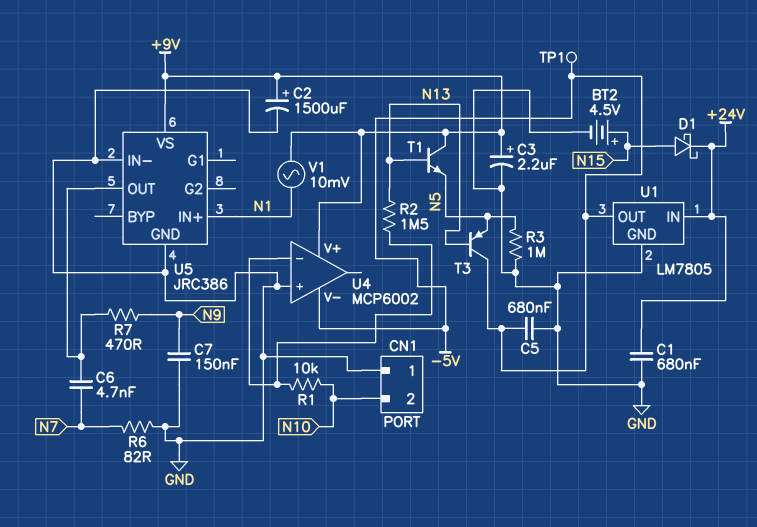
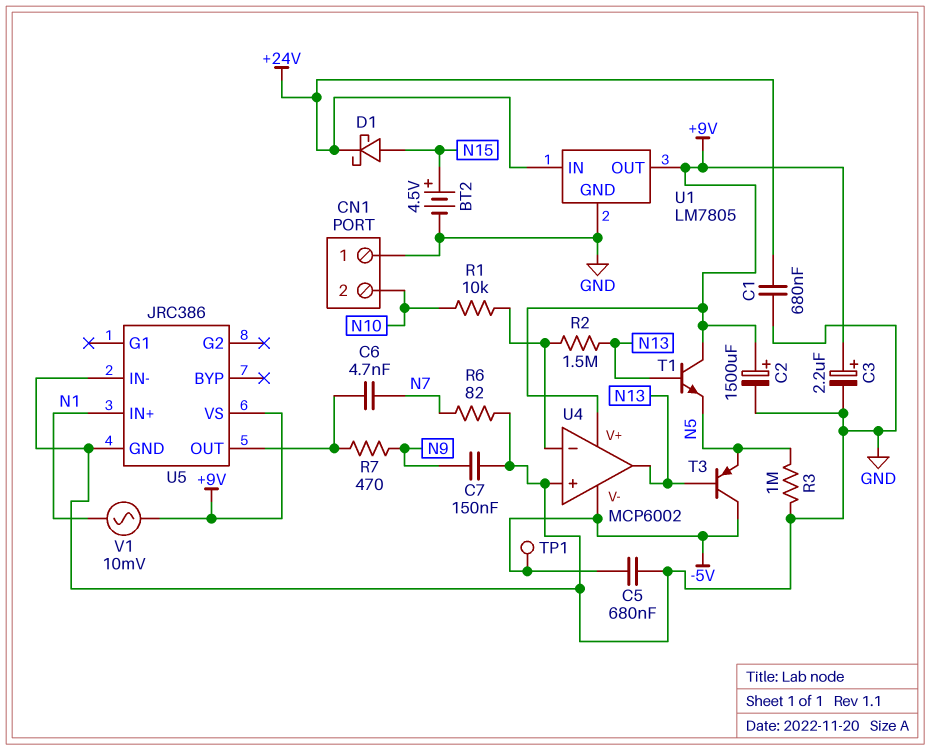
U1 pin OUT: -5V -> +9V
U4 pin out: none -> N13

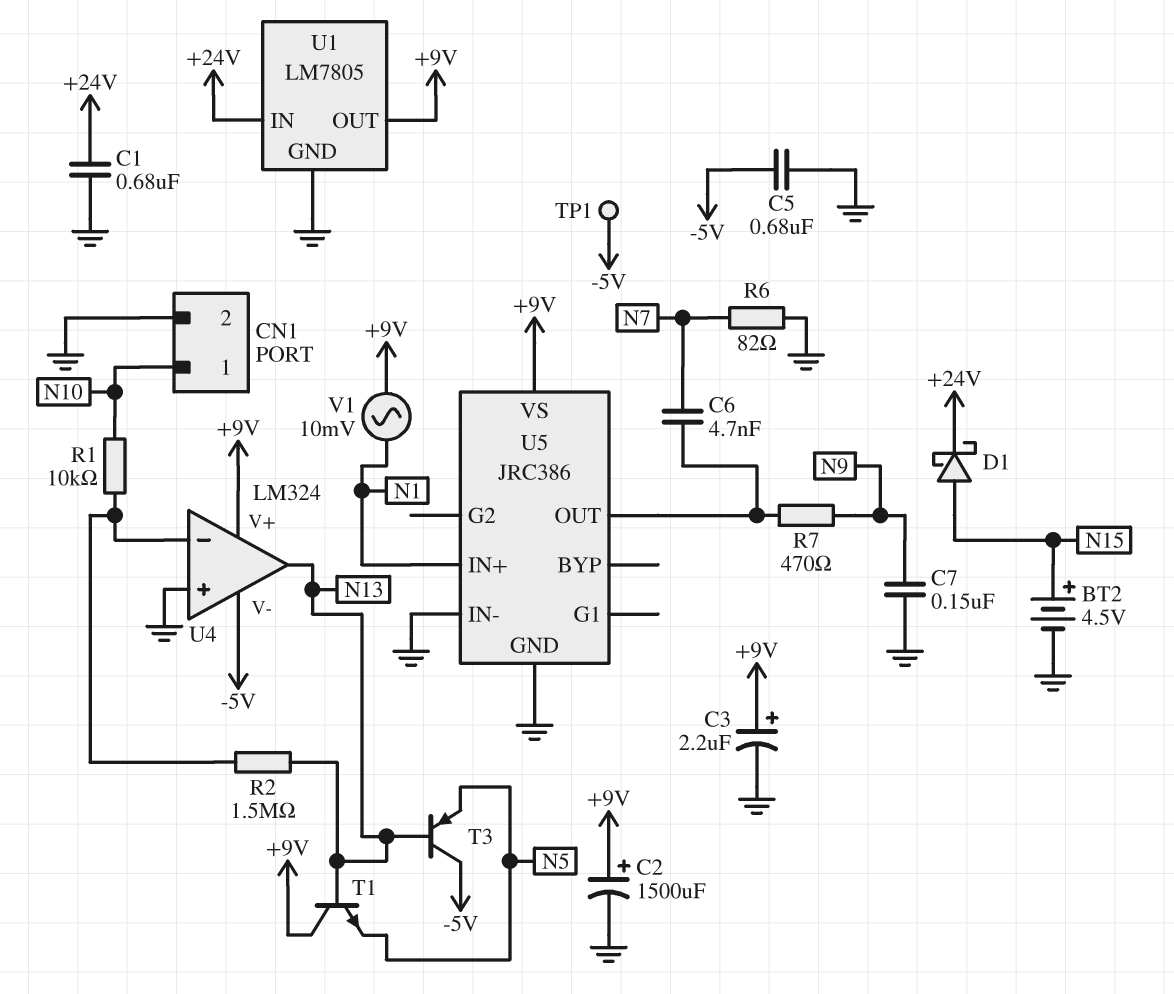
CN1 pin 1: GND -> N10
CN1 pin 2: N10 -> GND
R3: 1M (GND, N5) -> none
U4: MCP6002 -> LM324

